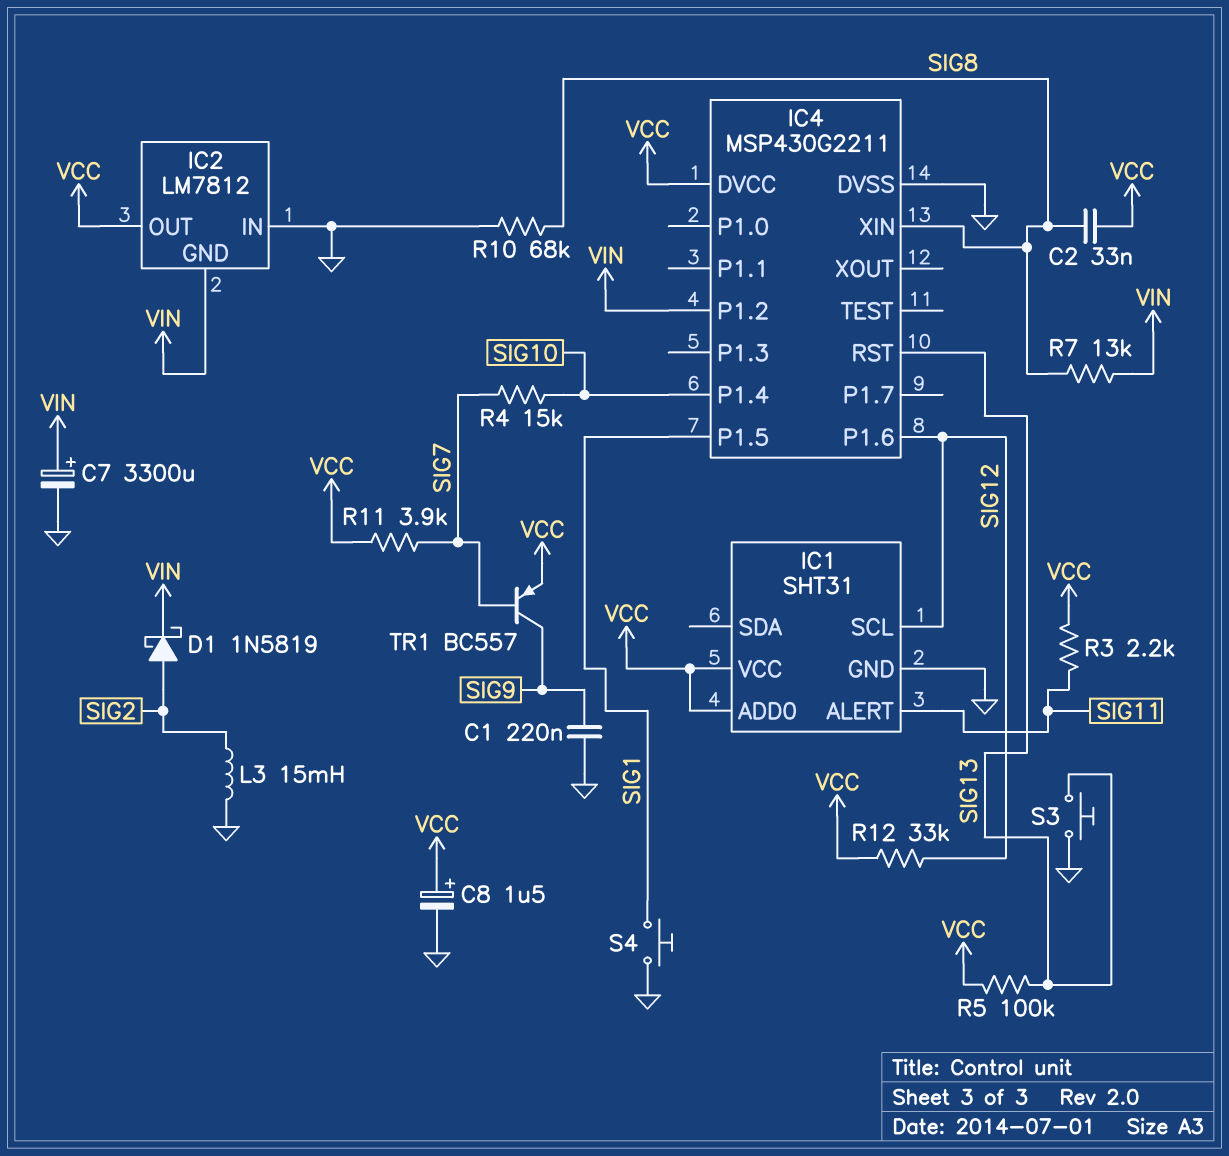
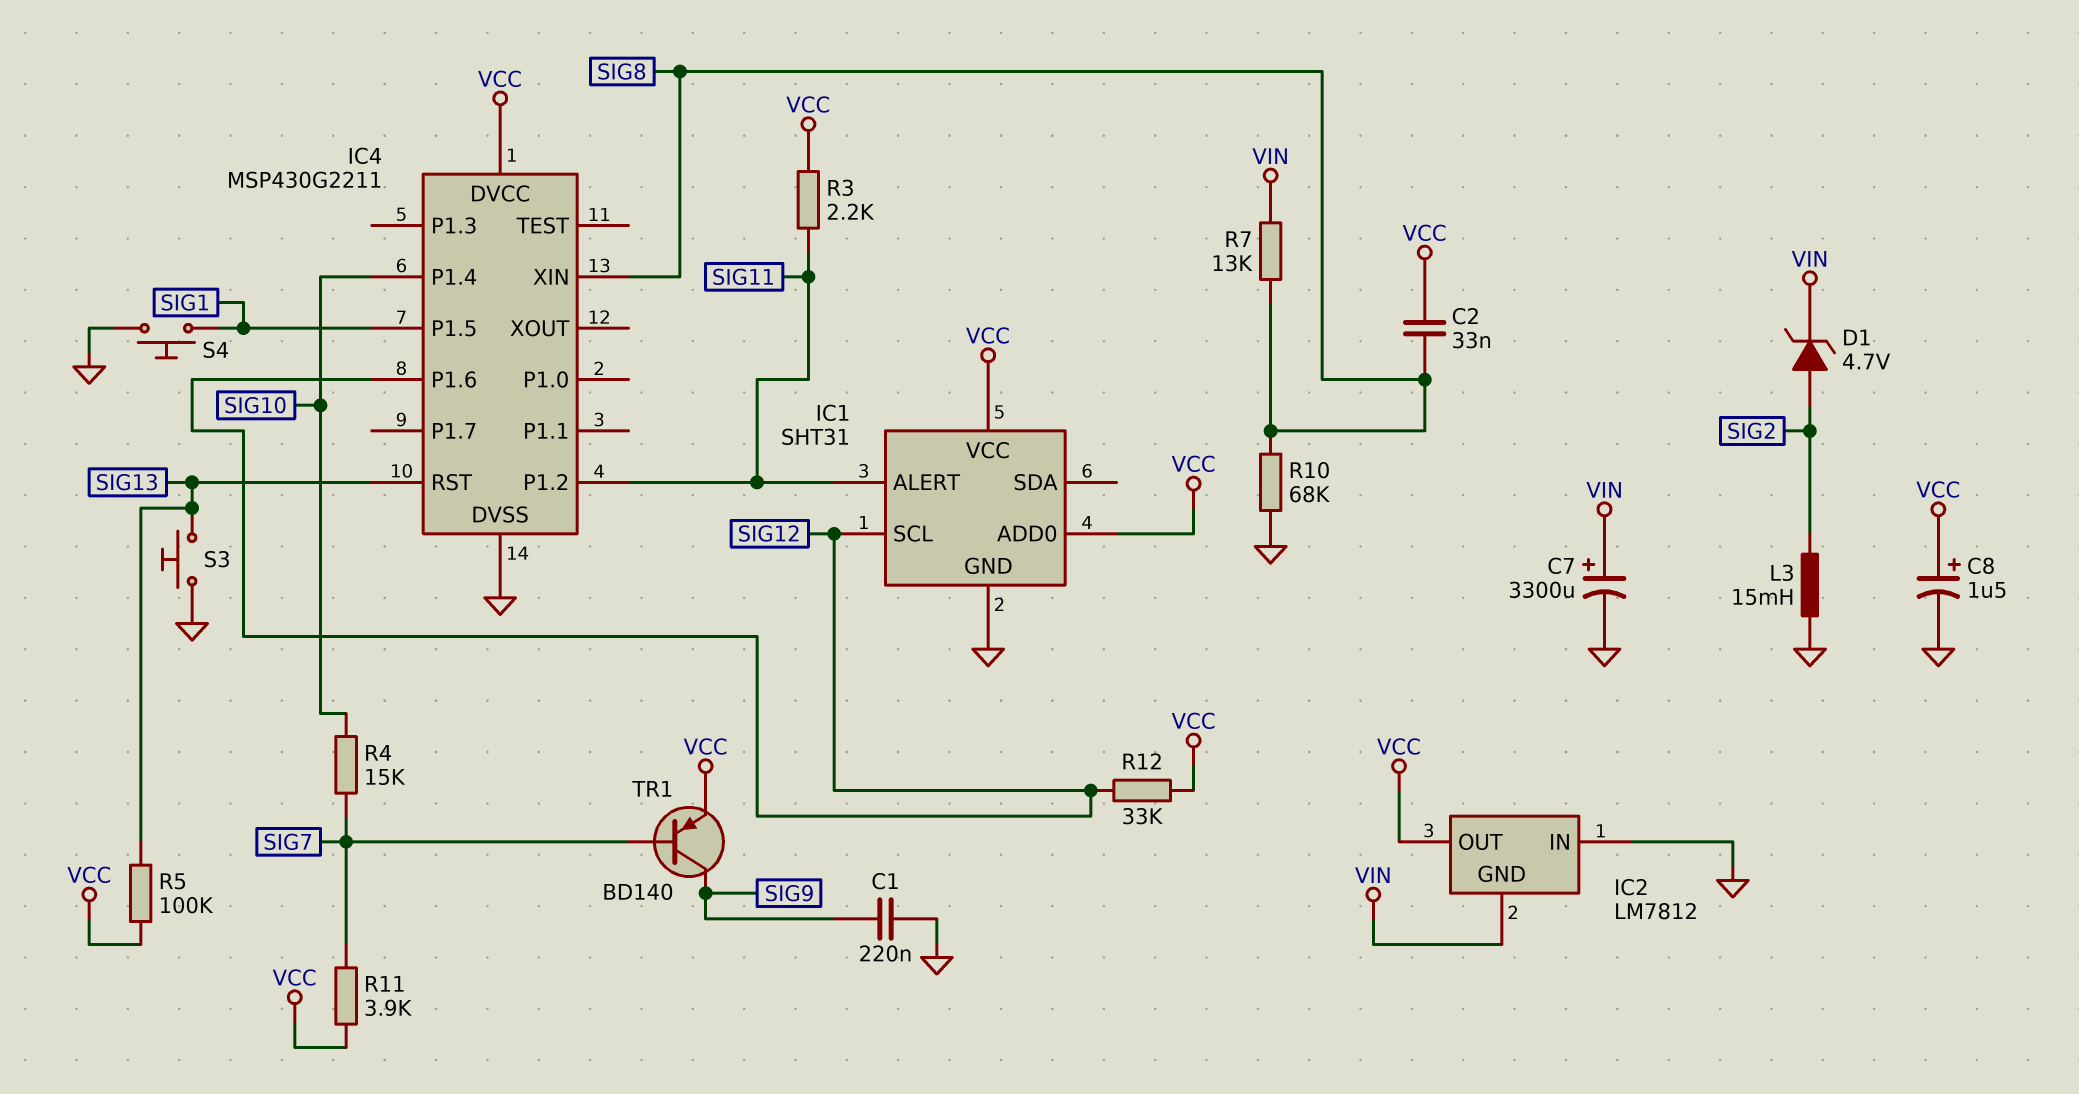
D1: schottky 1N5819 (A SIG2, K VIN) -> zener 4.7V (A SIG2, K VIN)
IC4 pin P1.2: VIN -> SIG11
TR1: PNP BC557 (B SIG7, C SIG9, E VCC) -> PNP BD140 (B SIG7, C SIG9, E VCC)

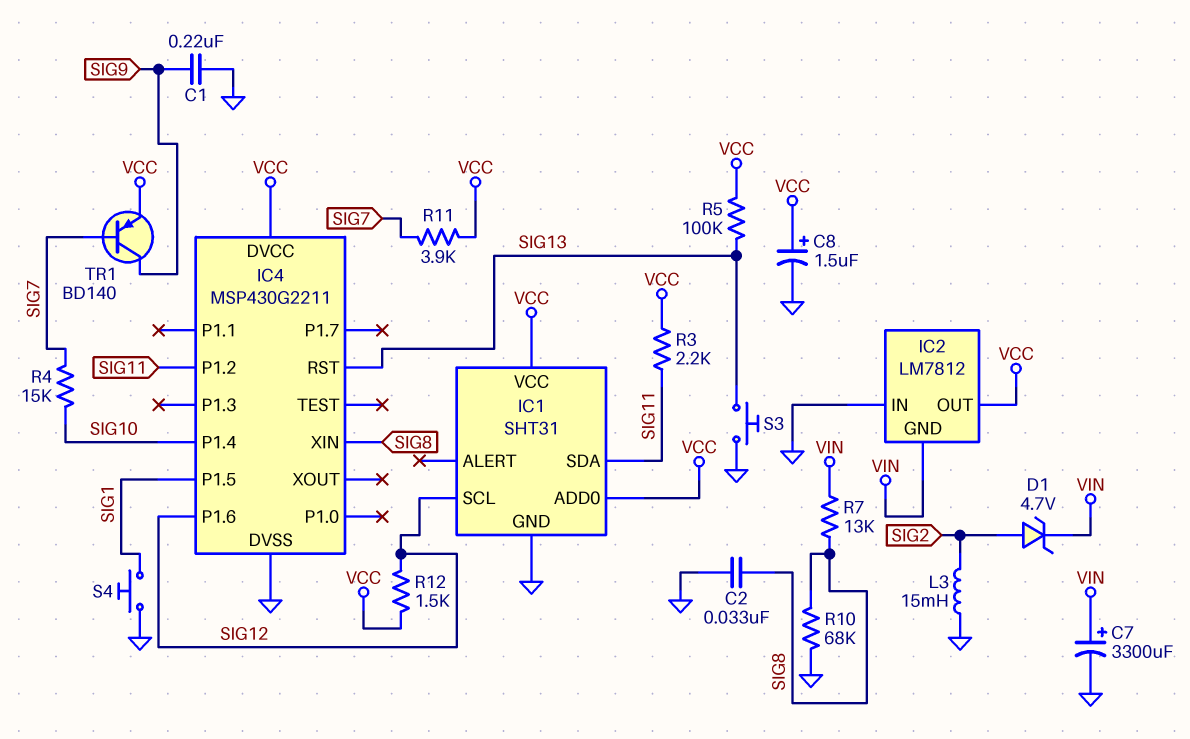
C2: 33nF (SIG8, VCC) -> 33nF (GND, SIG8)
IC1 pin ALERT: SIG11 -> none
IC1 pin SDA: none -> SIG11
R12: 33k (SIG12, VCC) -> 1.5k (SIG12, VCC)

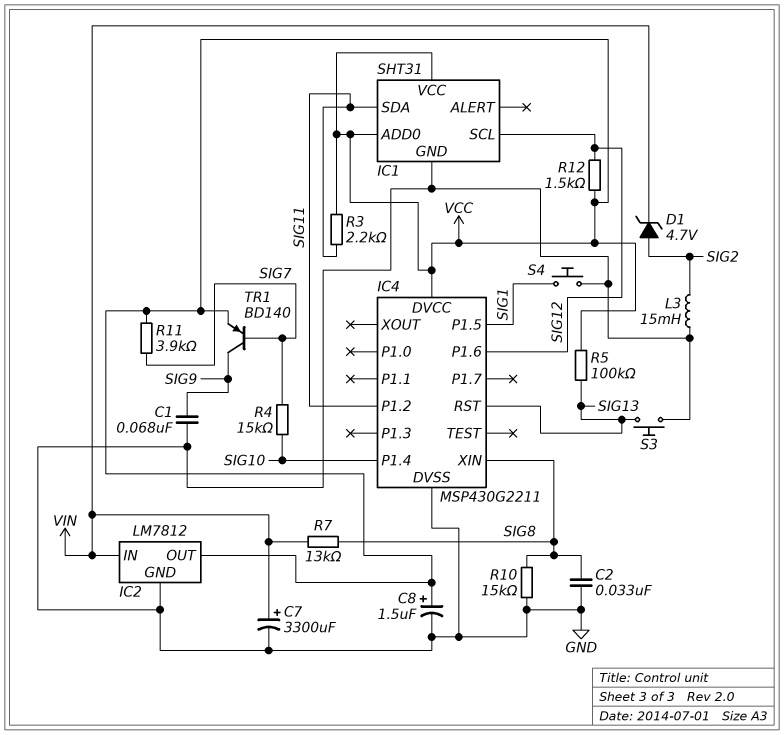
C1: 220nF (GND, SIG9) -> 68nF (GND, SIG9)
IC2 pin GND: VIN -> GND
IC2 pin IN: GND -> VIN
R10: 68k (GND, SIG8) -> 15k (GND, SIG8)

